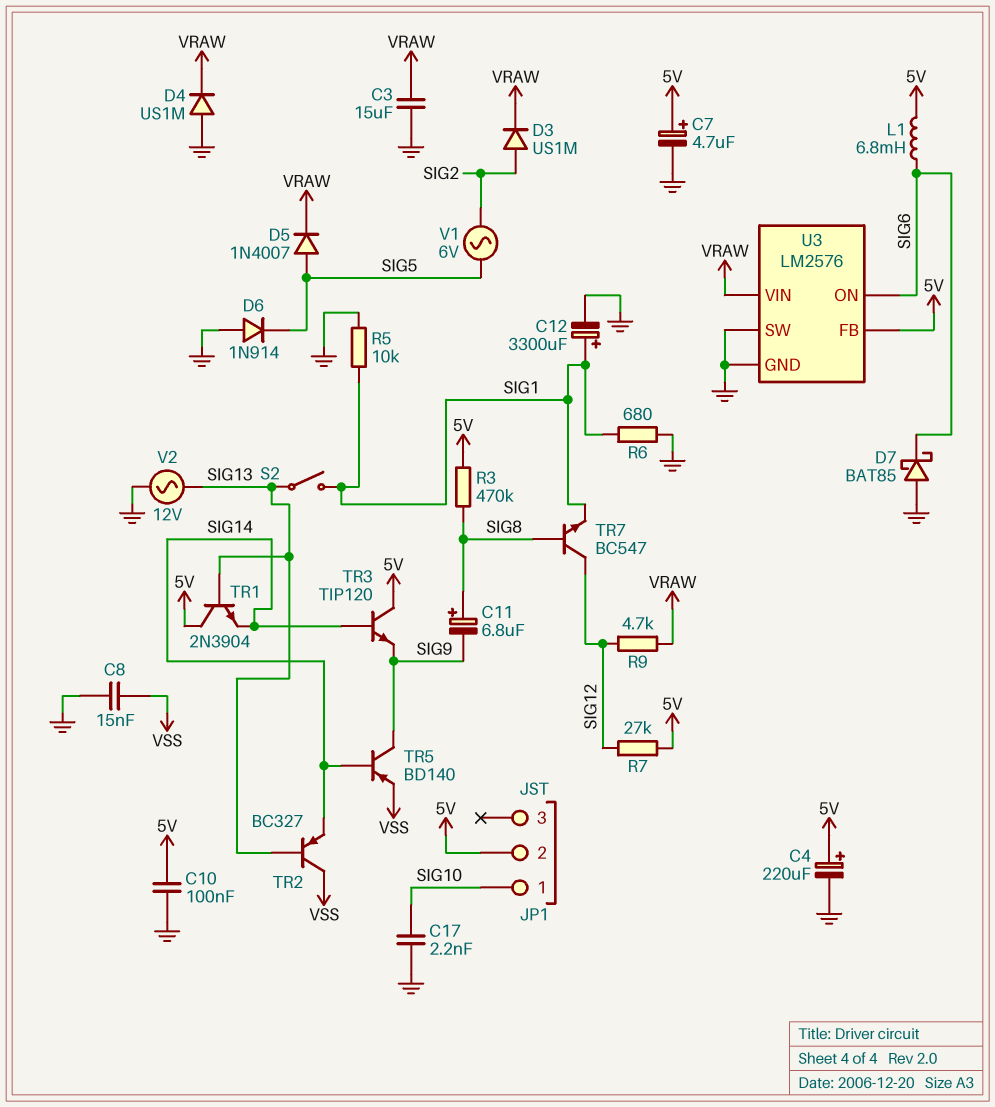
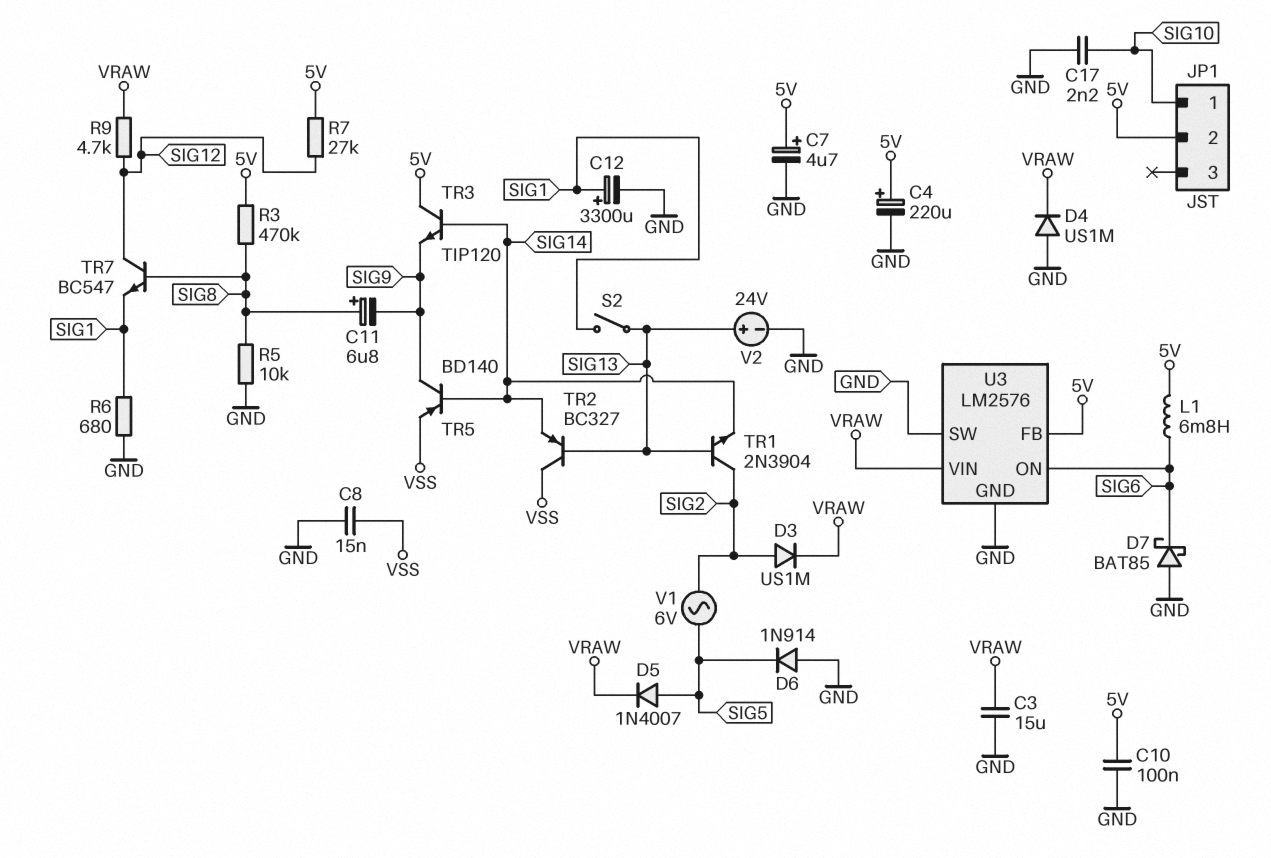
R5: 10k (GND, SIG1) -> 10k (GND, SIG8)
TR1: NPN 2N3904 (B SIG13, C 5V, E SIG14) -> NPN 2N3904 (B SIG13, C SIG2, E SIG14)
V2: AC 12V (GND, SIG13) -> 24V (plus SIG13, minus GND)

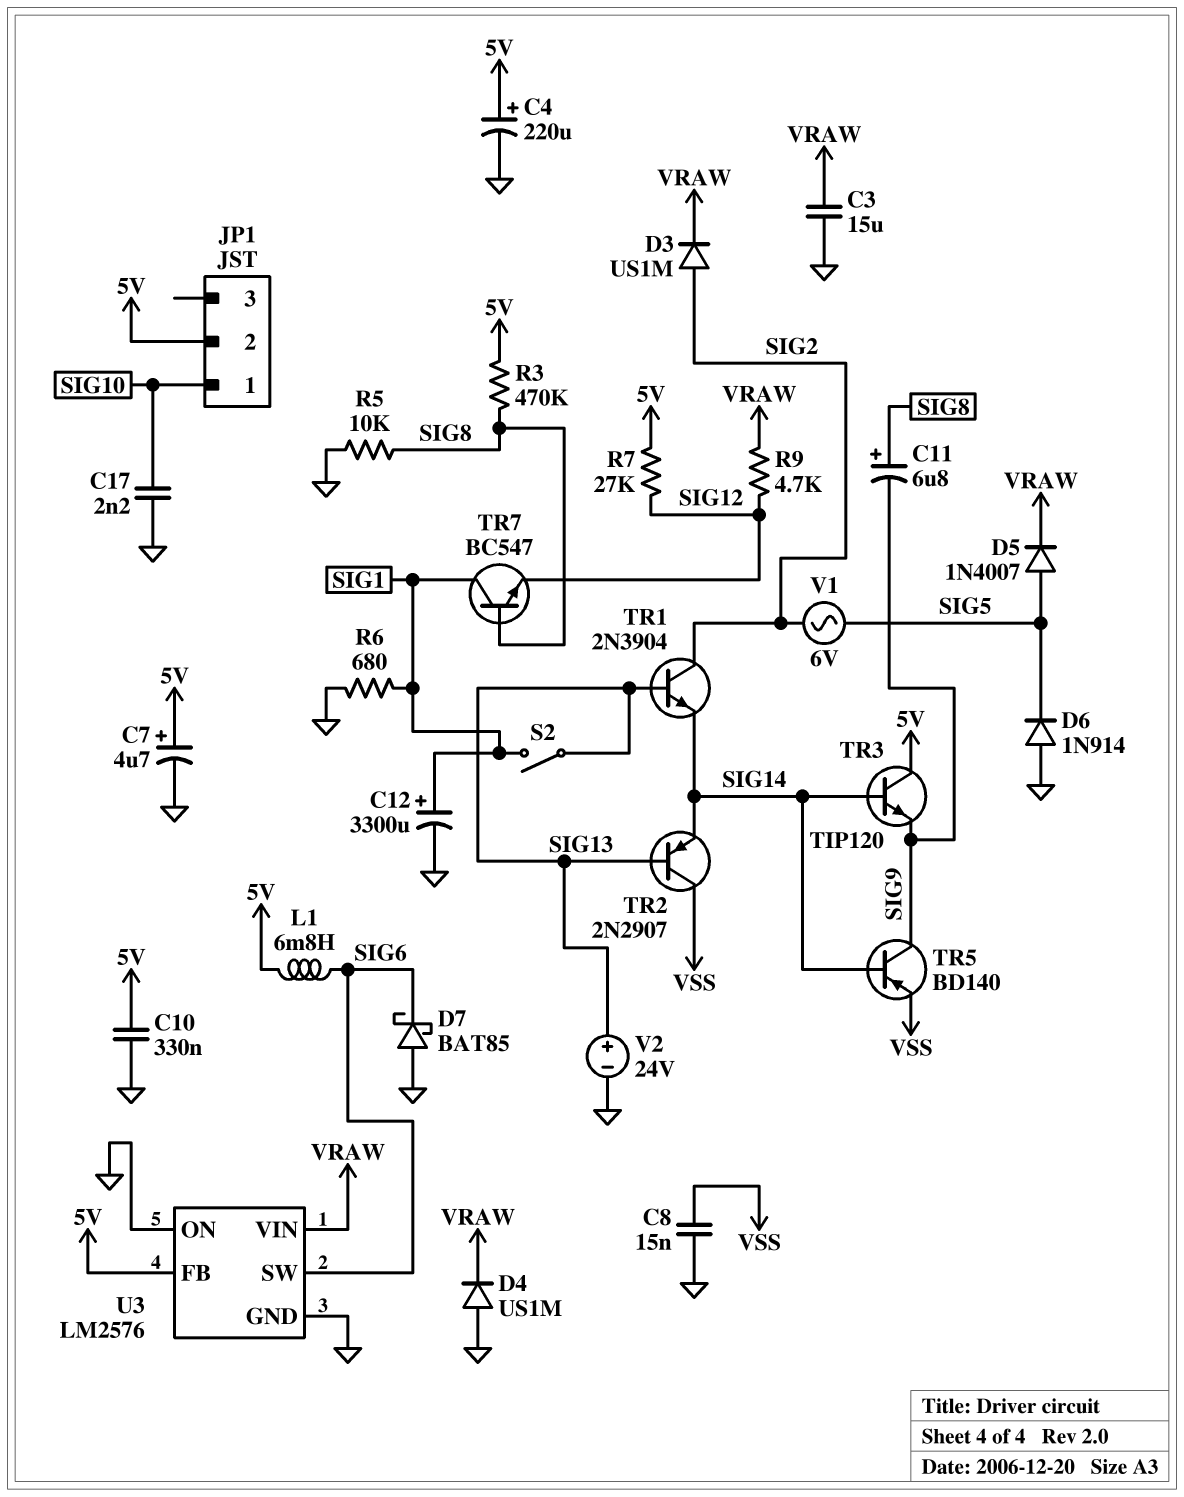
C10: 100nF (5V, GND) -> 330nF (5V, GND)
TR2: PNP BC327 (B SIG13, C VSS, E SIG14) -> PNP 2N2907 (B SIG13, C VSS, E SIG14)
TR7: NPN BC547 (B SIG8, C SIG12, E SIG1) -> NPN BC547 (B SIG8, C SIG1, E SIG12)
U3 pin ON: SIG6 -> GND
U3 pin SW: GND -> SIG6

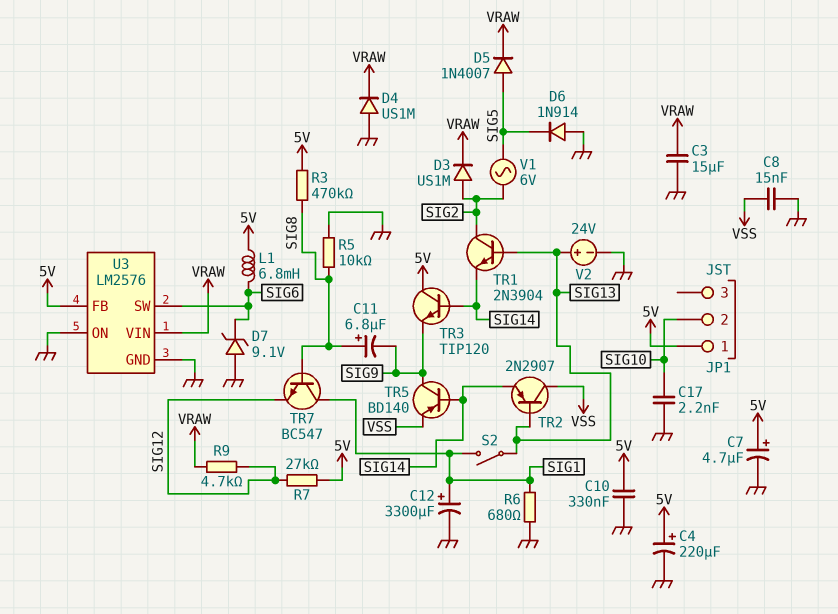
D7: schottky BAT85 (A GND, K SIG6) -> zener 9.1V (A GND, K SIG6)
JP1 pin 1: SIG10 -> 5V
JP1 pin 2: 5V -> SIG10

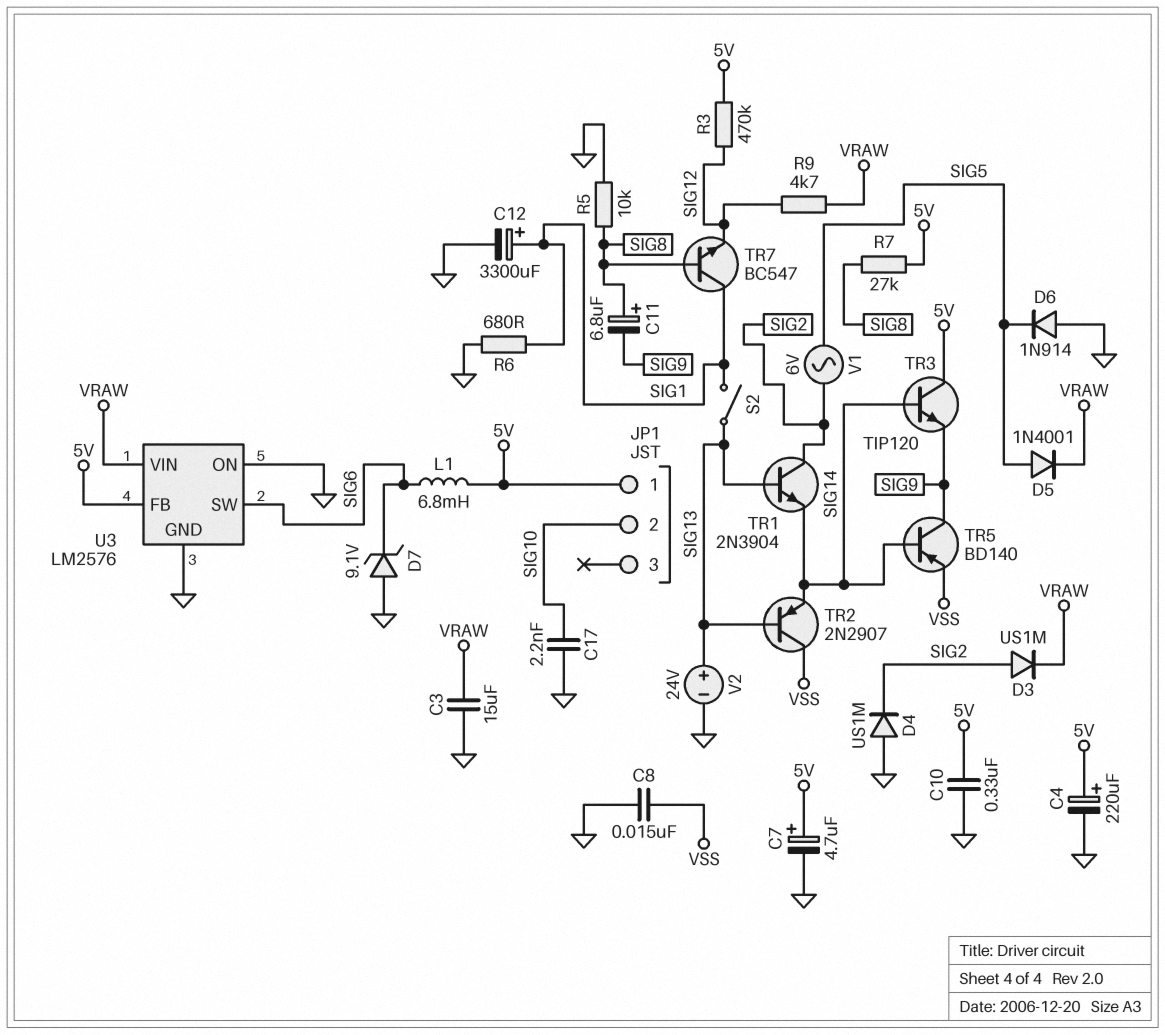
D4: diode US1M (A GND, K VRAW) -> diode US1M (A GND, K SIG2)
D5: diode 1N4007 (A SIG5, K VRAW) -> diode 1N4001 (A SIG5, K VRAW)
R3: 470k (5V, SIG8) -> 470k (5V, SIG12)
R7: 27k (5V, SIG12) -> 27k (5V, SIG8)

